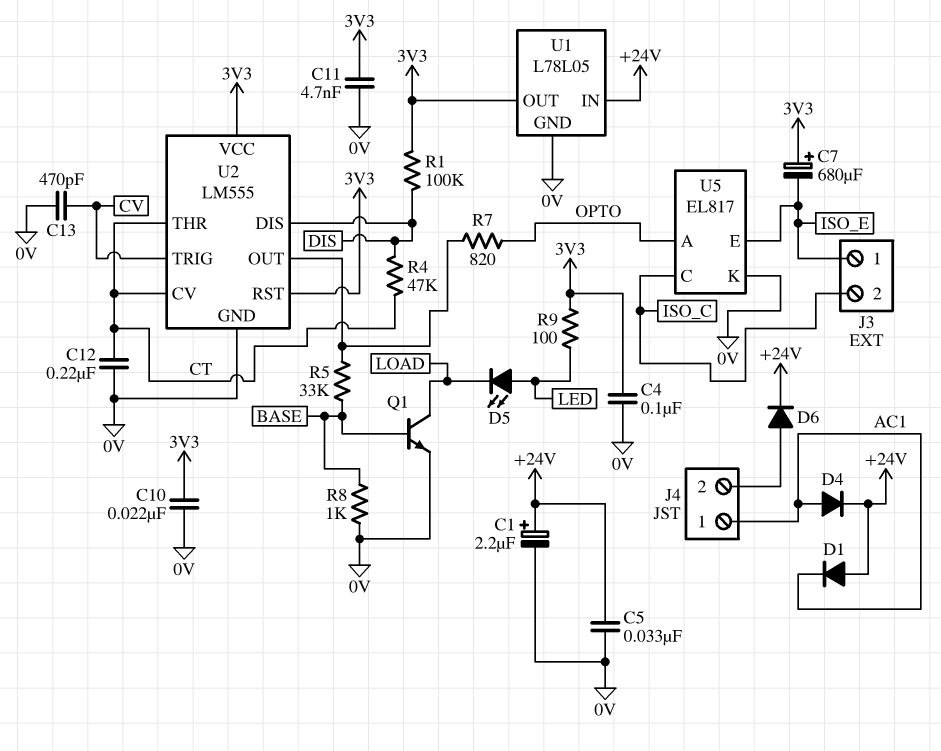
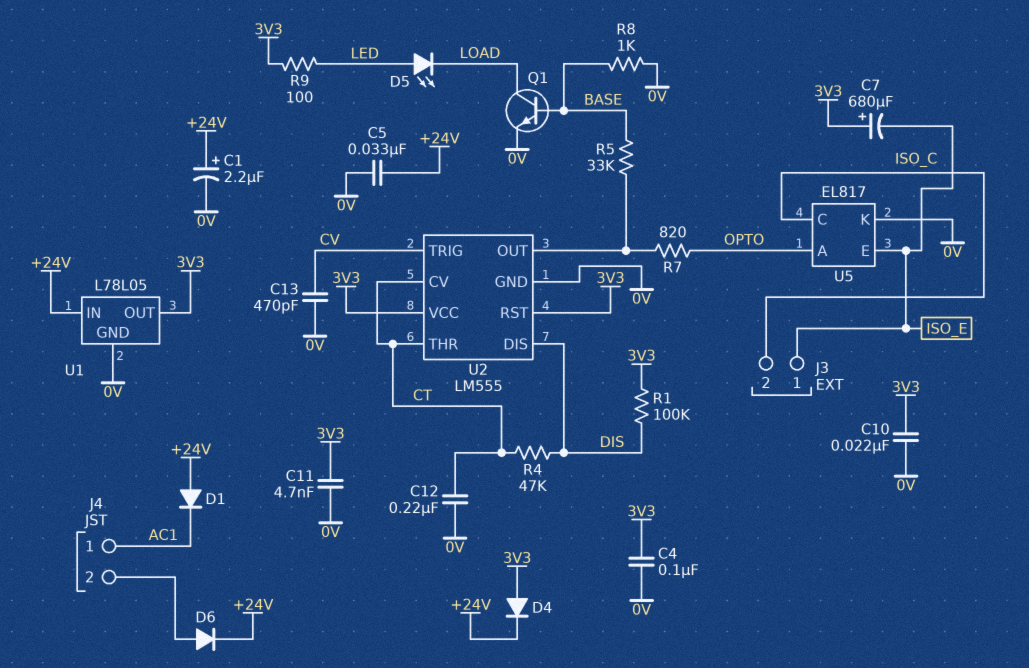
D4: diode (A AC1, K +24V) -> diode (A 3V3, K +24V)

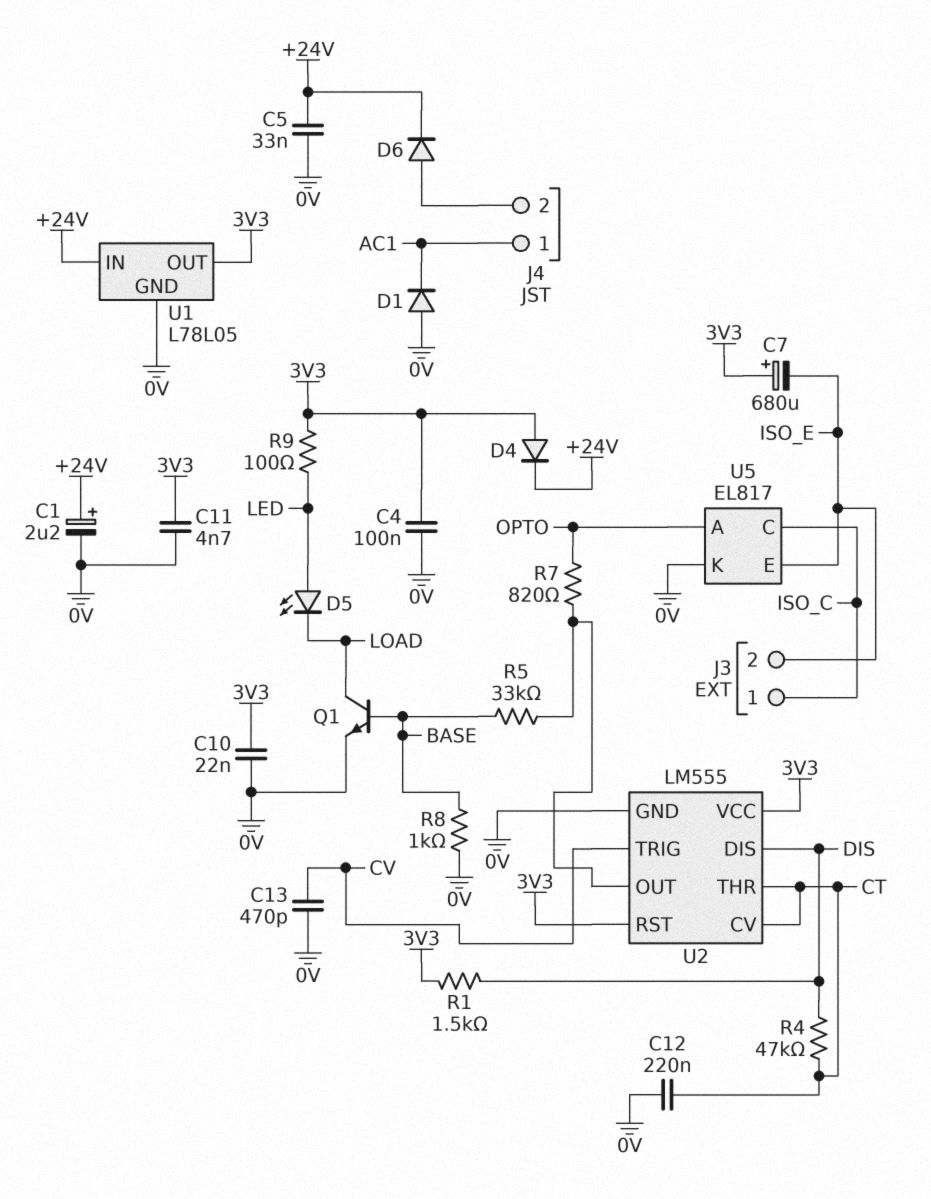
D1: diode (A +24V, K AC1) -> diode (A 0V, K AC1)
J3 pin 1: ISO_E -> ISO_C
J3 pin 2: ISO_C -> ISO_E
R1: 100k (3V3, DIS) -> 1.5k (3V3, DIS)

